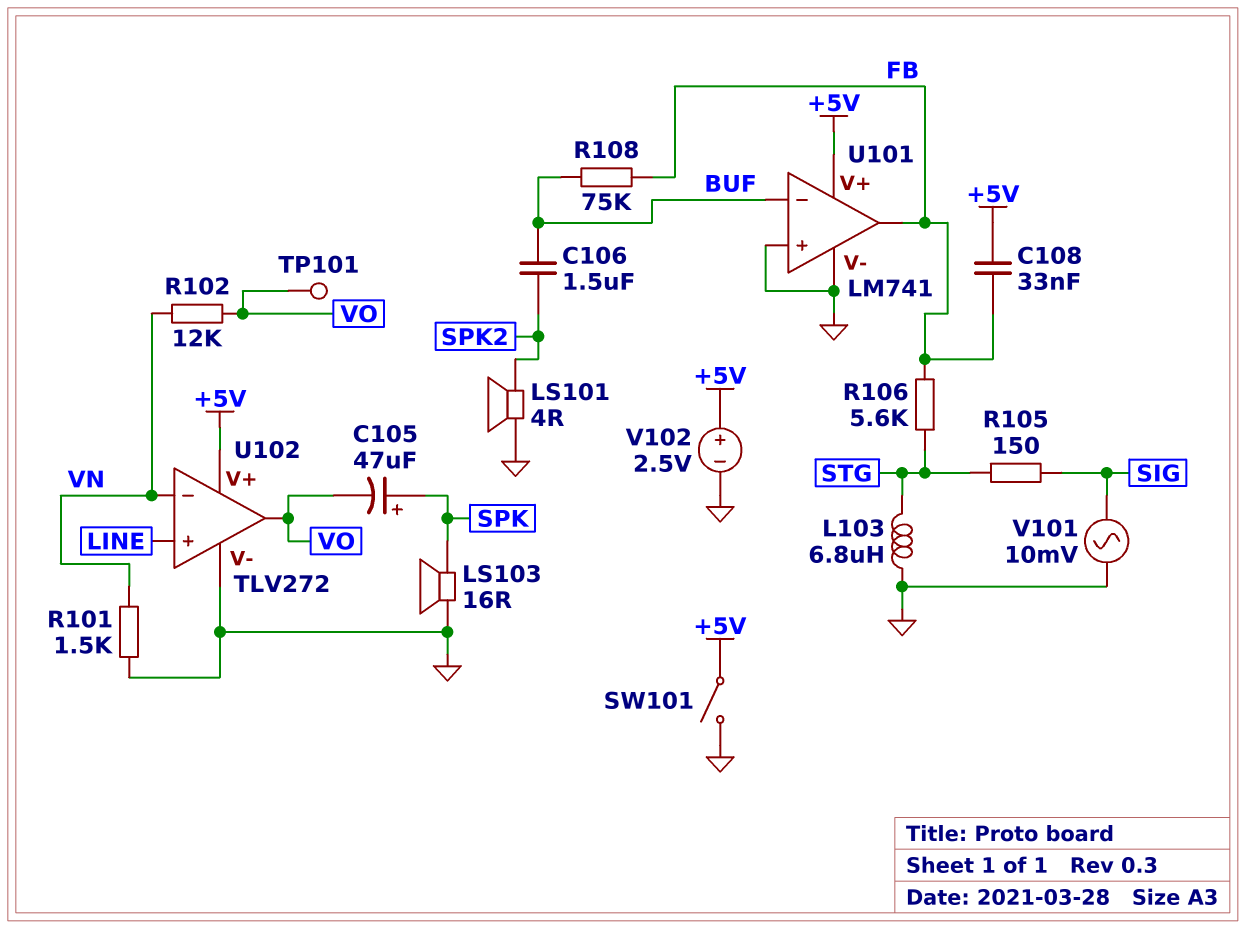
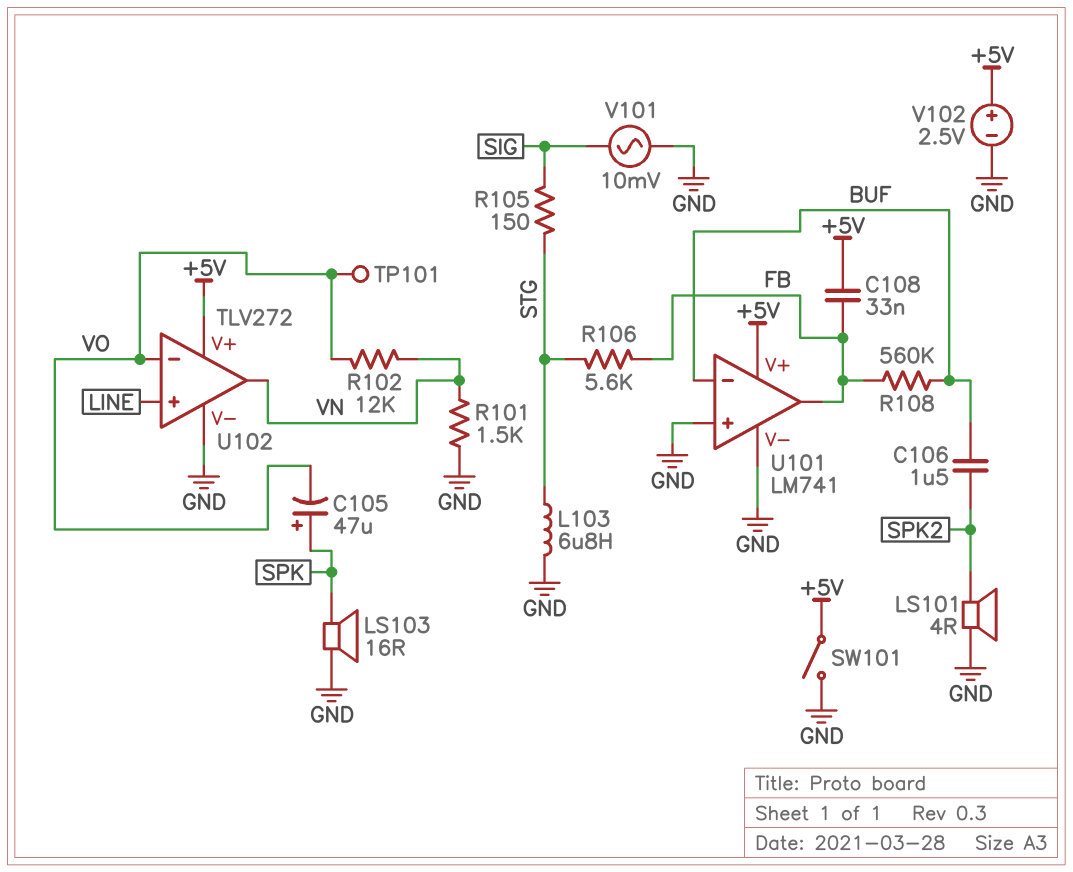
R108: 75k (BUF, FB) -> 560k (BUF, FB)
U102 pin in-: VN -> VO
U102 pin out: VO -> VN

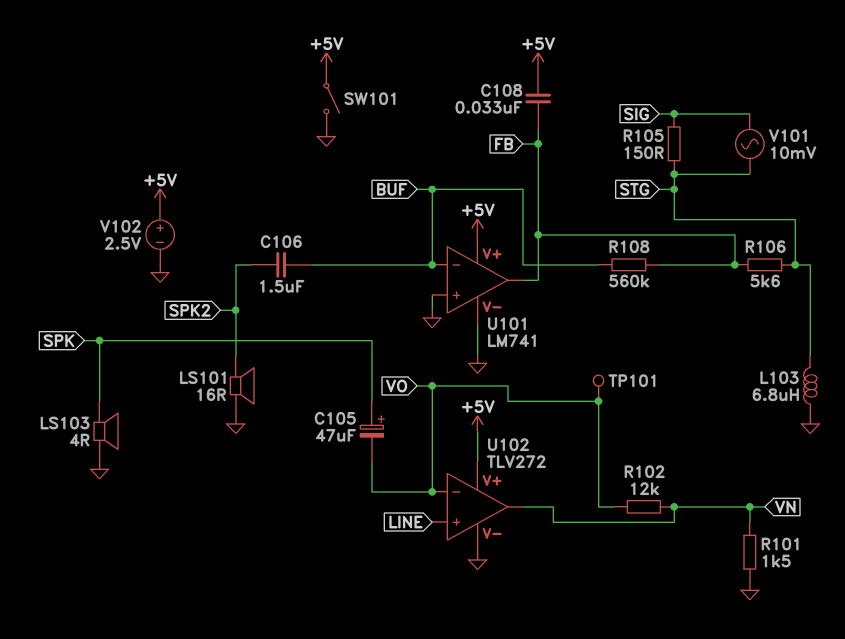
LS101: speaker 4R (GND, SPK2) -> speaker 16R (GND, SPK2)
LS103: speaker 16R (GND, SPK) -> speaker 4R (GND, SPK)
V101: AC 10mV (GND, SIG) -> AC 10mV (SIG, STG)

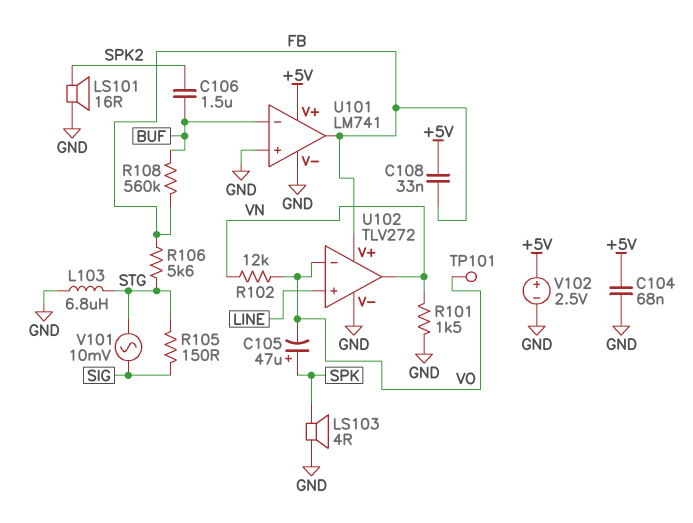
C104: none -> 68nF (+5V, GND)
SW101: switch (+5V, GND) -> none
U102 pin V+: +5V -> FB

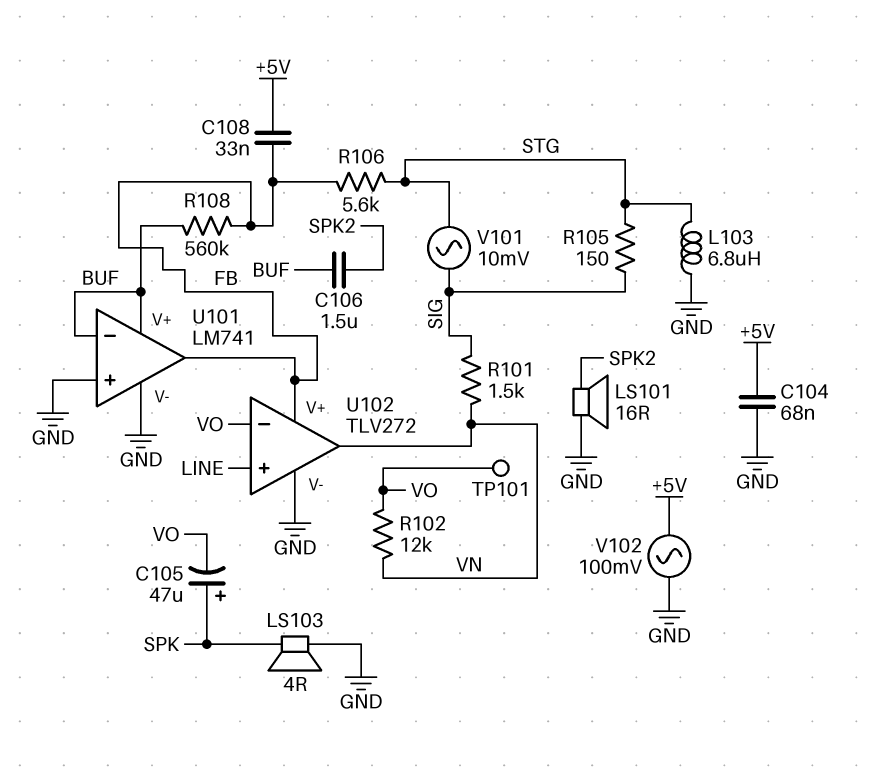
R101: 1.5k (GND, VN) -> 1.5k (SIG, VN)
U101 pin V+: +5V -> BUF
V102: 2.5V (plus +5V, minus GND) -> AC 100mV (+5V, GND)

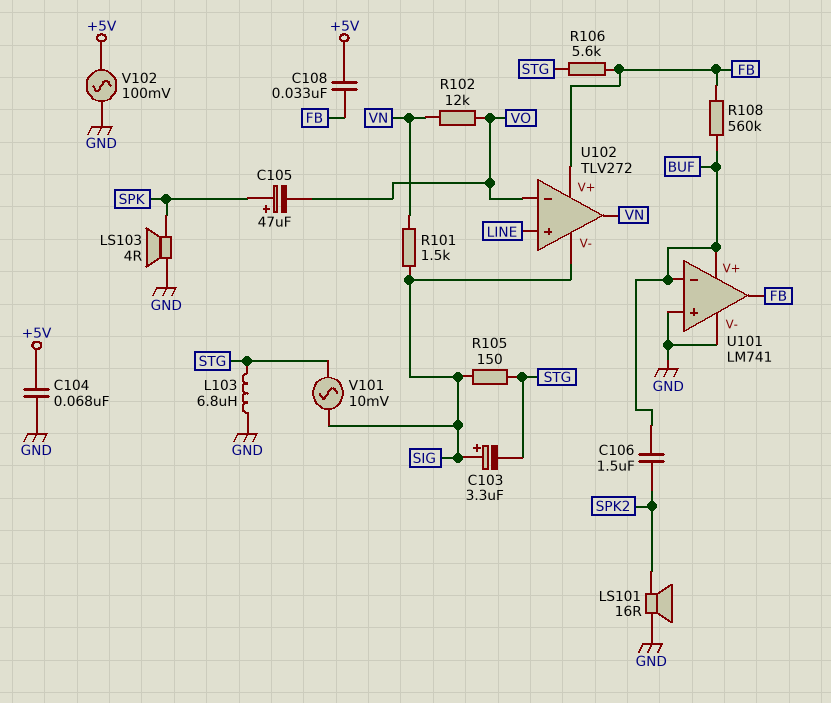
C103: none -> 3.3uF (plus SIG, minus STG)
TP101: test point (VO) -> none
U102 pin V-: GND -> SIG

